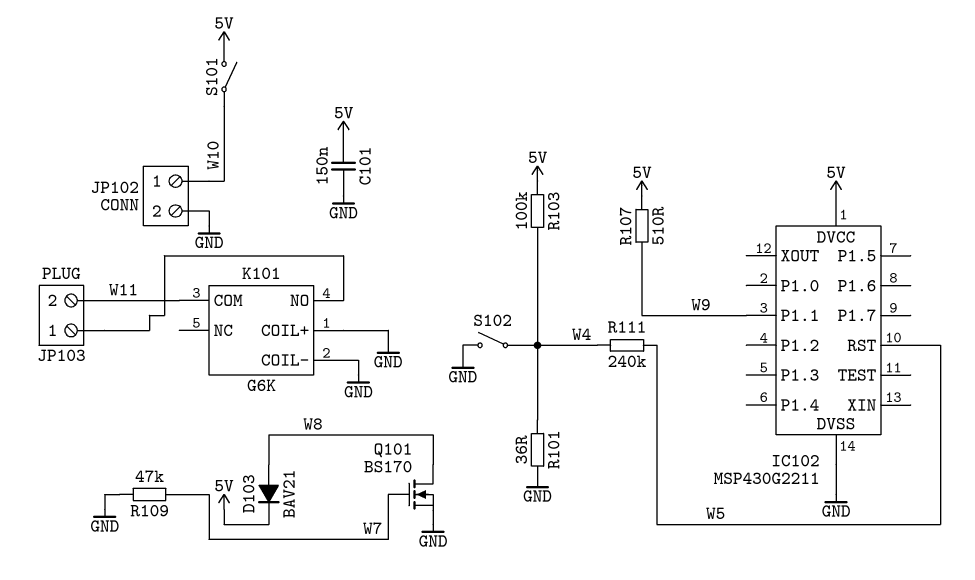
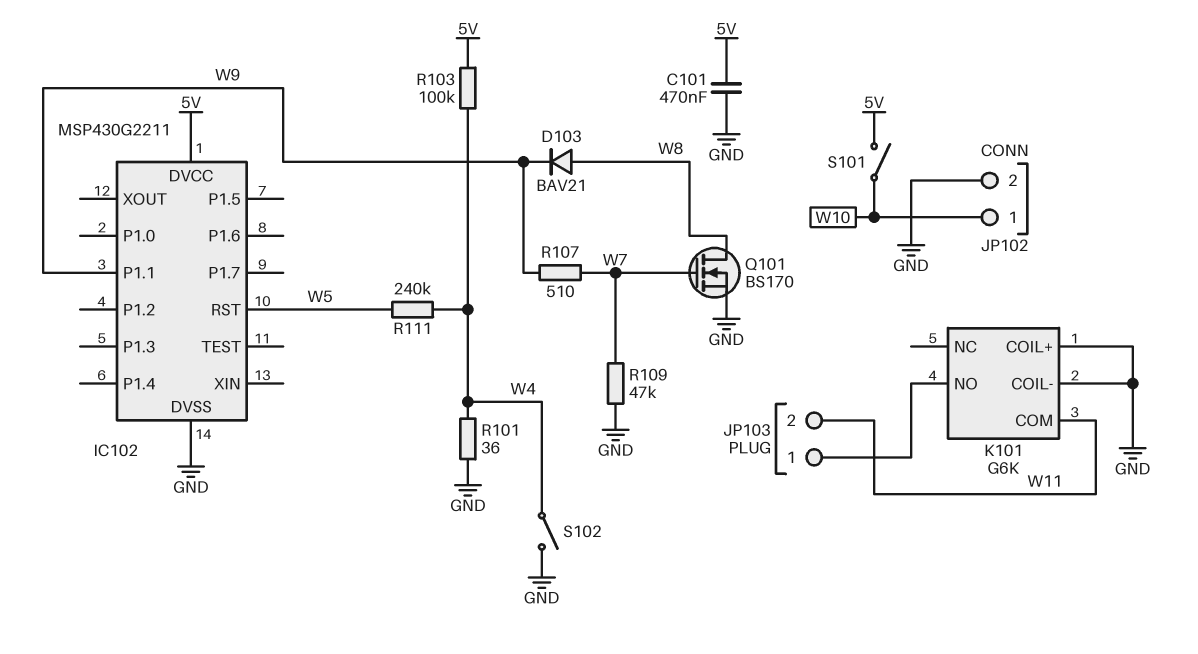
C101: 150nF (5V, GND) -> 470nF (5V, GND)
D103: diode BAV21 (A W8, K 5V) -> diode BAV21 (A W8, K W9)
R107: 510 (5V, W9) -> 510 (W7, W9)

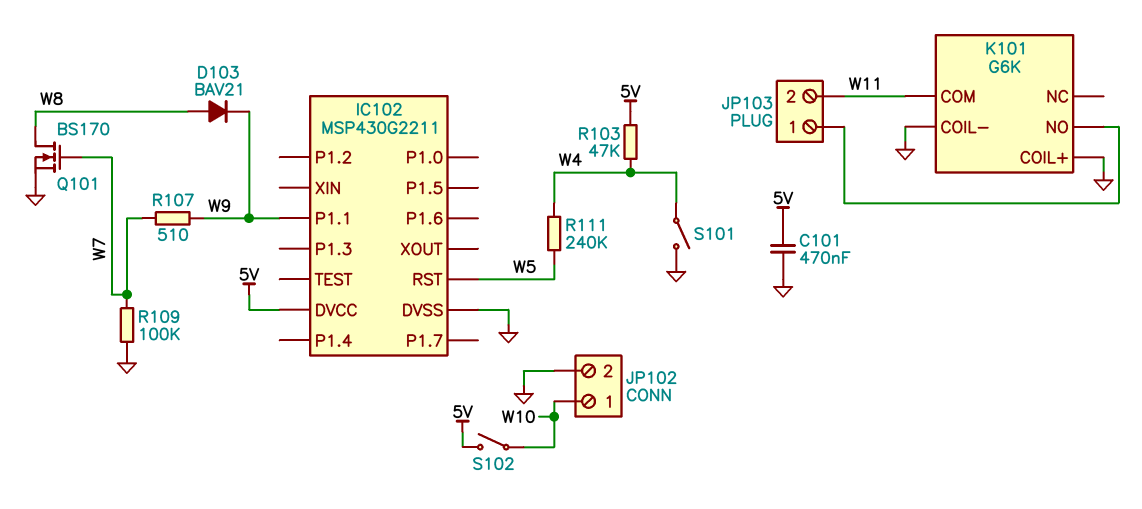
R101: 36 (GND, W4) -> none
R103: 100k (5V, W4) -> 47k (5V, W4)
R109: 47k (GND, W7) -> 100k (GND, W7)
S101: switch (5V, W10) -> switch (GND, W4)
S102: switch (GND, W4) -> switch (5V, W10)

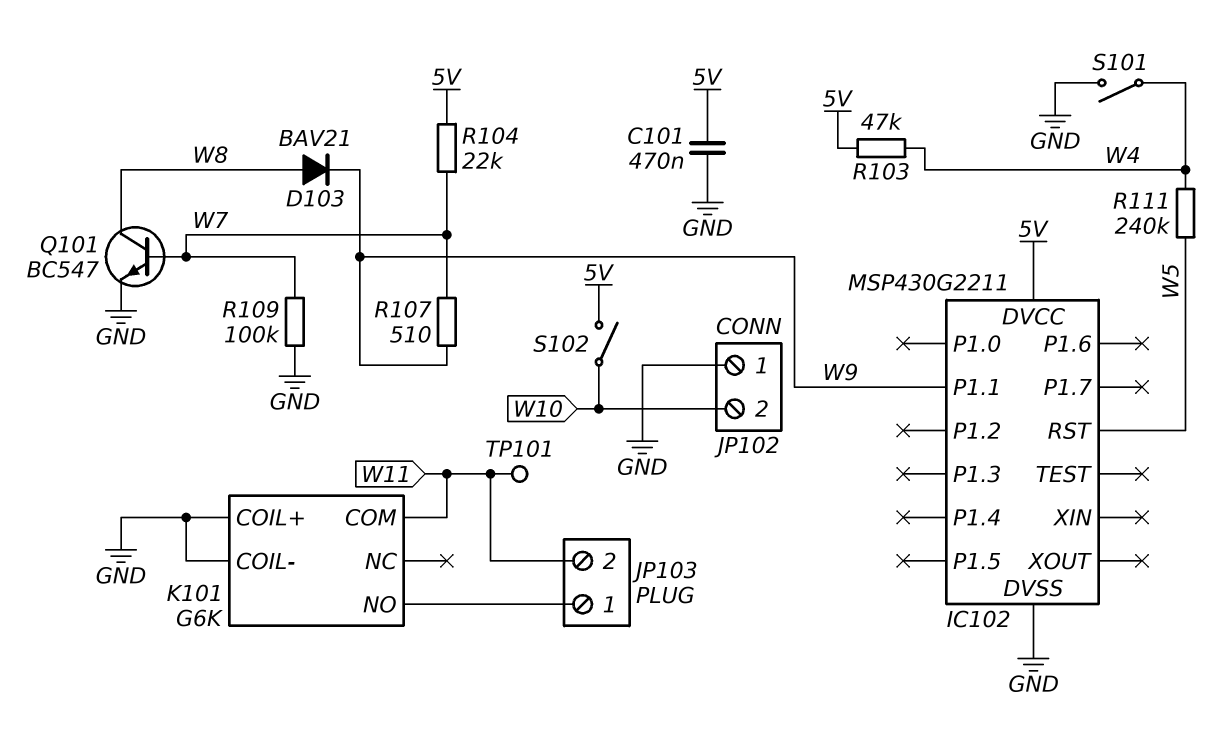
JP102 pin 1: W10 -> GND
JP102 pin 2: GND -> W10
Q101: NMOS BS170 (G W7, D W8, S GND) -> NPN BC547 (B W7, C W8, E GND)
R104: none -> 22k (5V, W7)
TP101: none -> test point (W11)

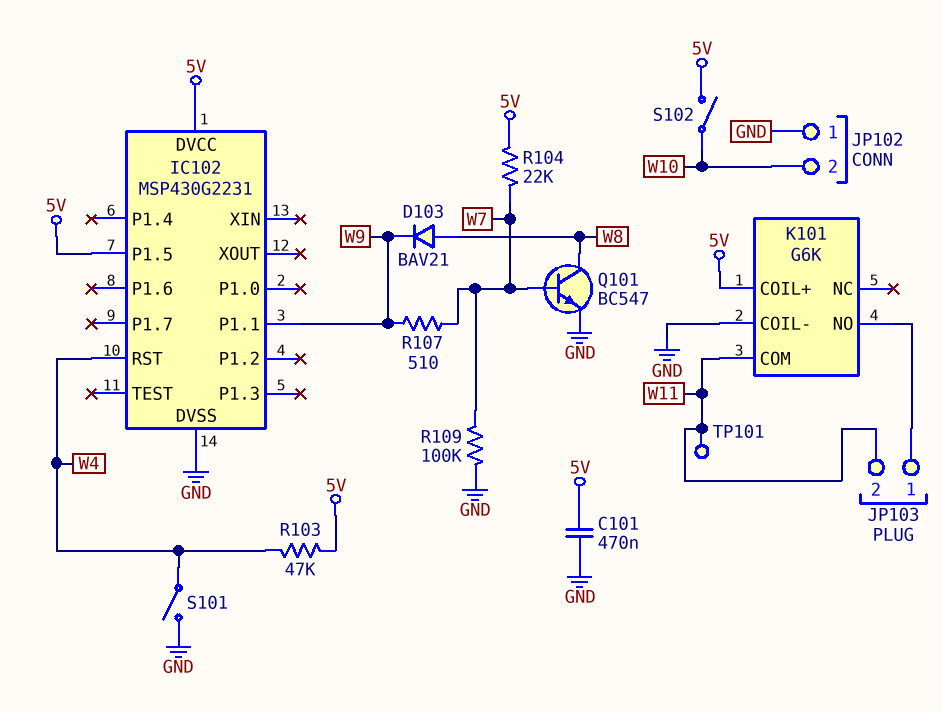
IC102: MSP430G2211 -> MSP430G2231
IC102 pin P1.5: none -> 5V
IC102 pin RST: W5 -> W4
K101 pin COIL+: GND -> 5V
R111: 240k (W4, W5) -> none

